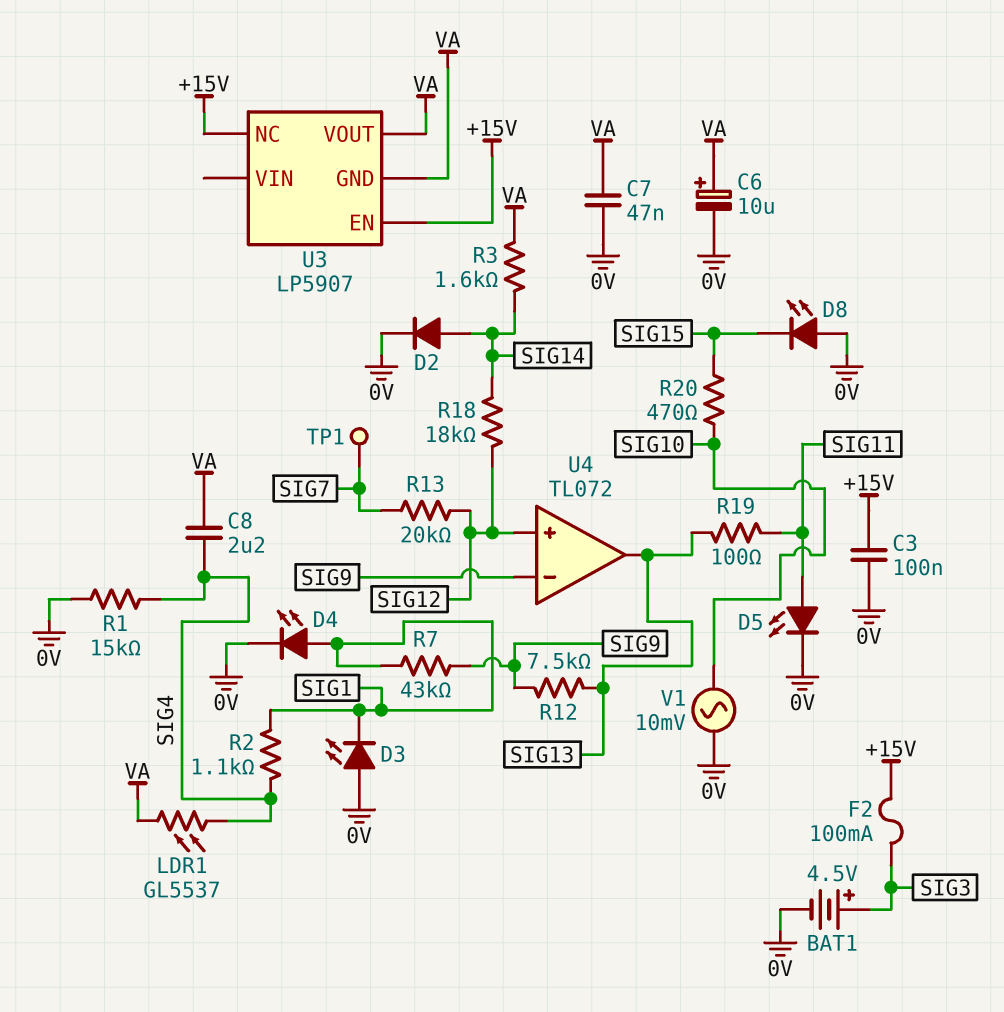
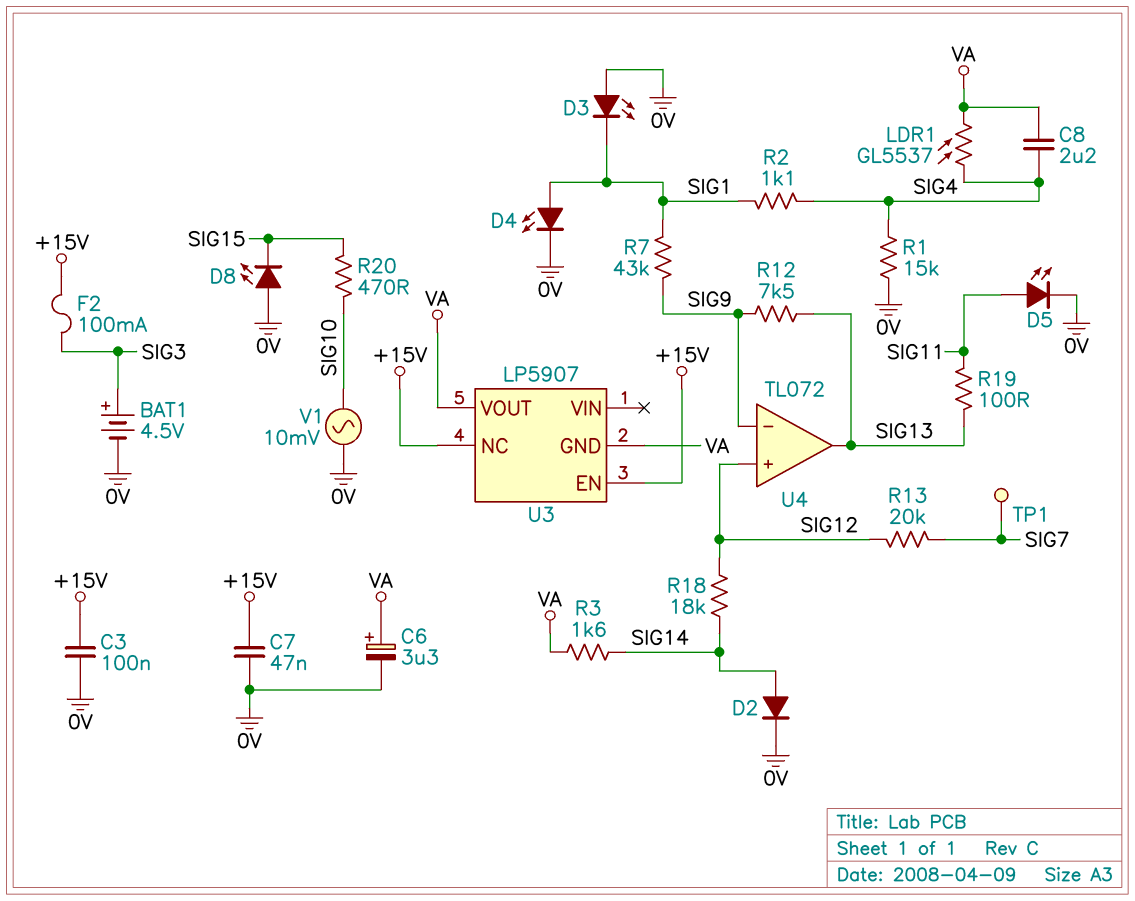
C6: 10uF (plus VA, minus 0V) -> 3.3uF (plus VA, minus 0V)
C7: 47nF (0V, VA) -> 47nF (+15V, 0V)

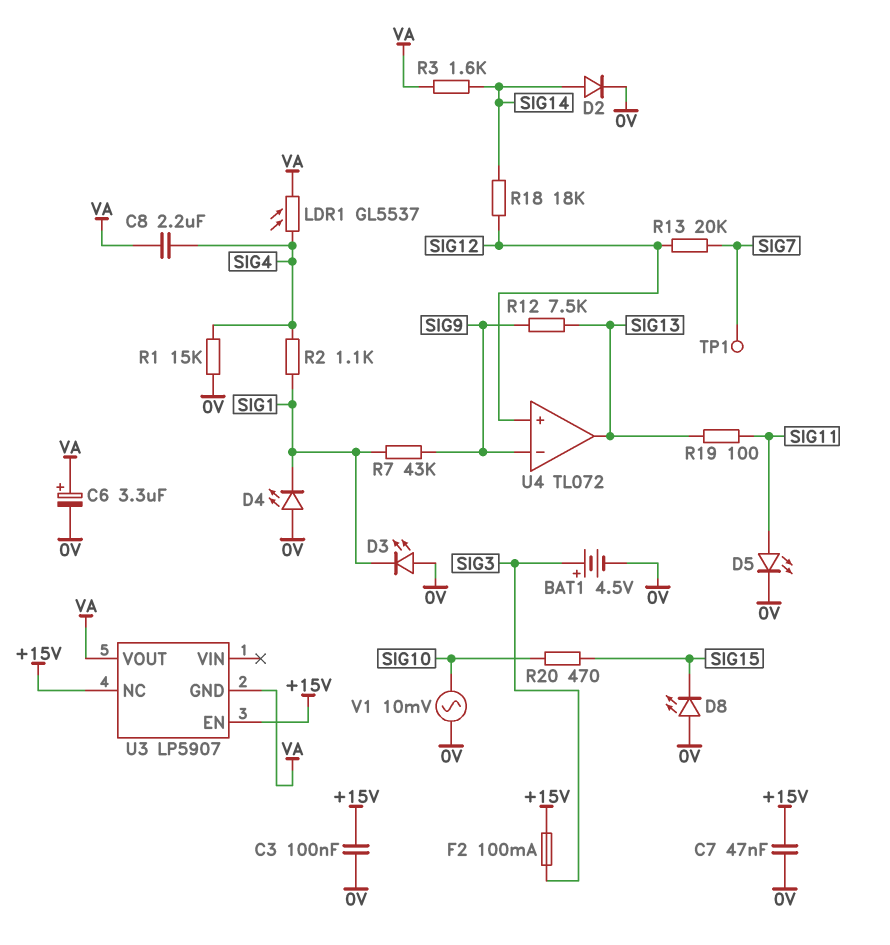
D4: LED (A SIG1, K 0V) -> LED (A 0V, K SIG1)

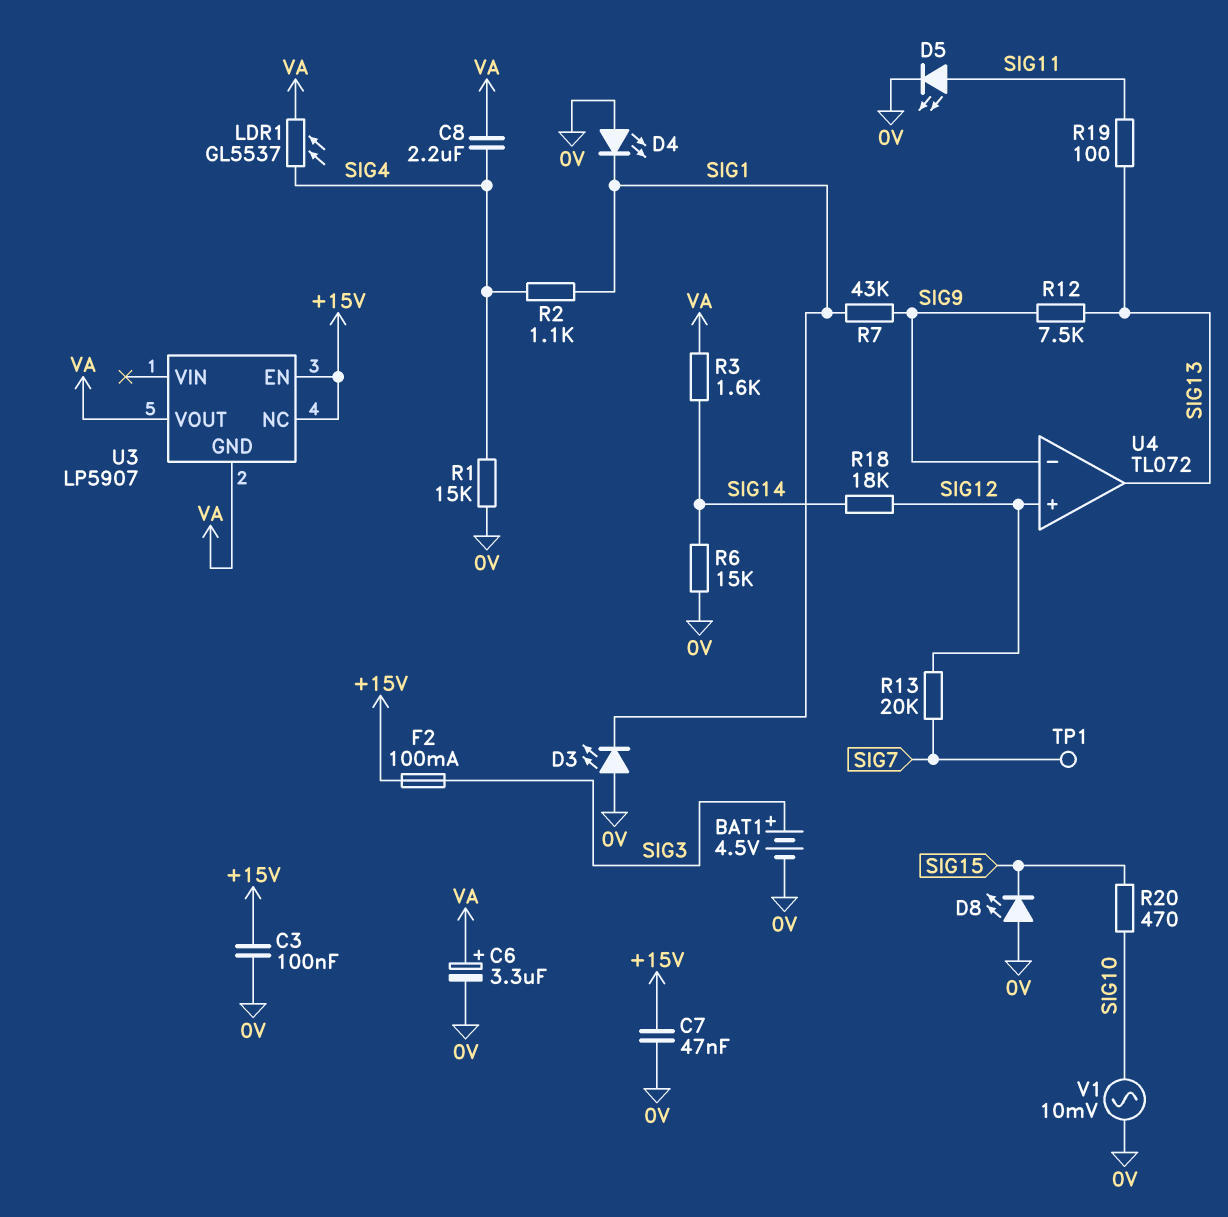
D2: diode (A SIG14, K 0V) -> none
R6: none -> 15k (0V, SIG14)

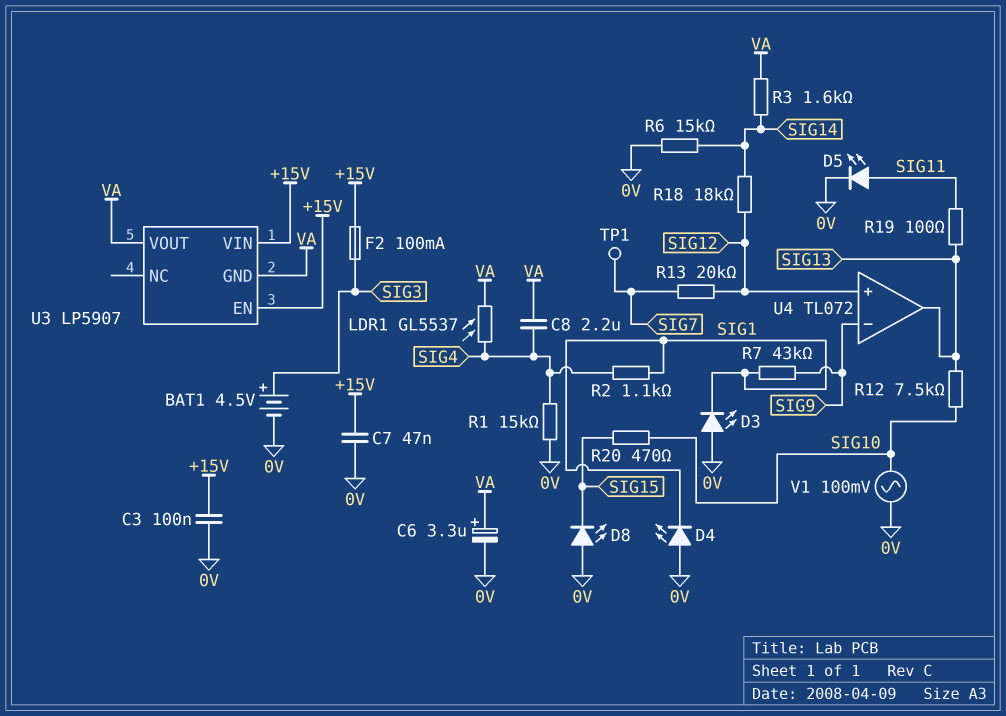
R12: 7.5k (SIG9, SIG13) -> 7.5k (SIG10, SIG13)
U3 pin NC: +15V -> none
U3 pin VIN: none -> +15V
V1: AC 10mV (0V, SIG10) -> AC 100mV (0V, SIG10)

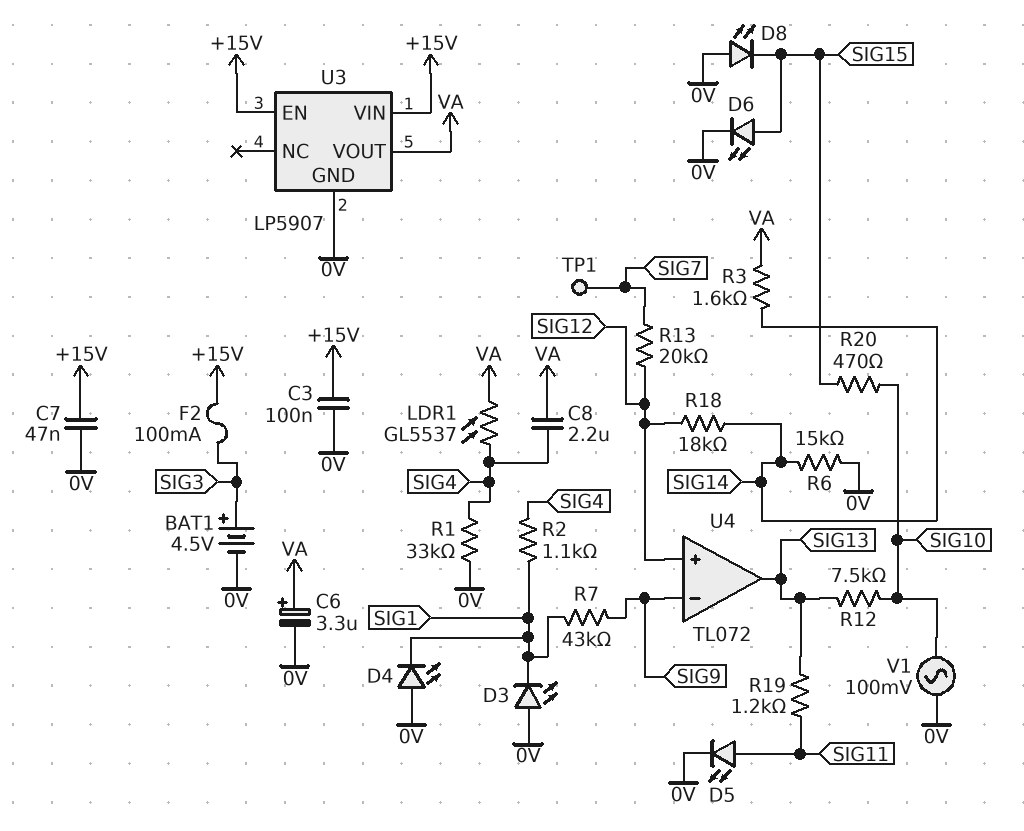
D6: none -> LED (A SIG15, K 0V)
R1: 15k (0V, SIG4) -> 33k (0V, SIG4)
R19: 100 (SIG11, SIG13) -> 1.2k (SIG11, SIG13)
U3 pin GND: VA -> 0V

